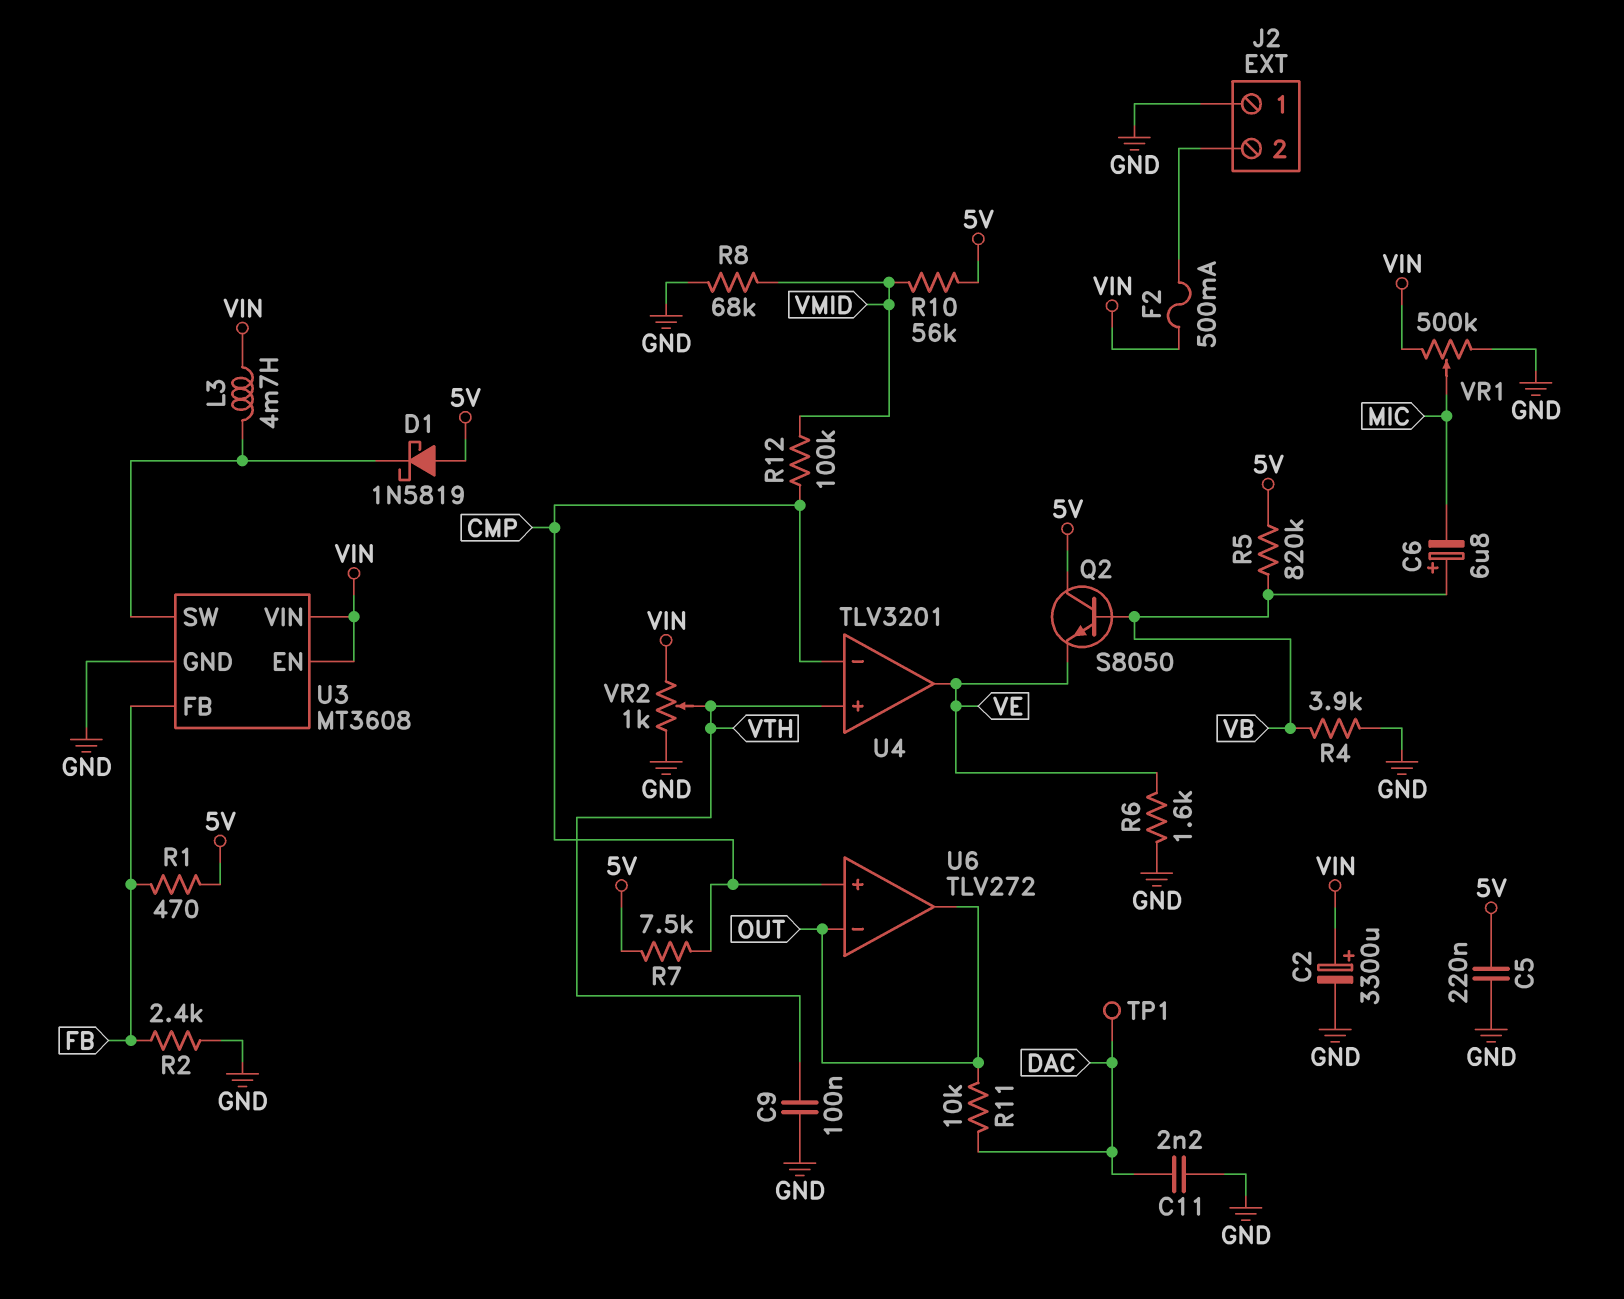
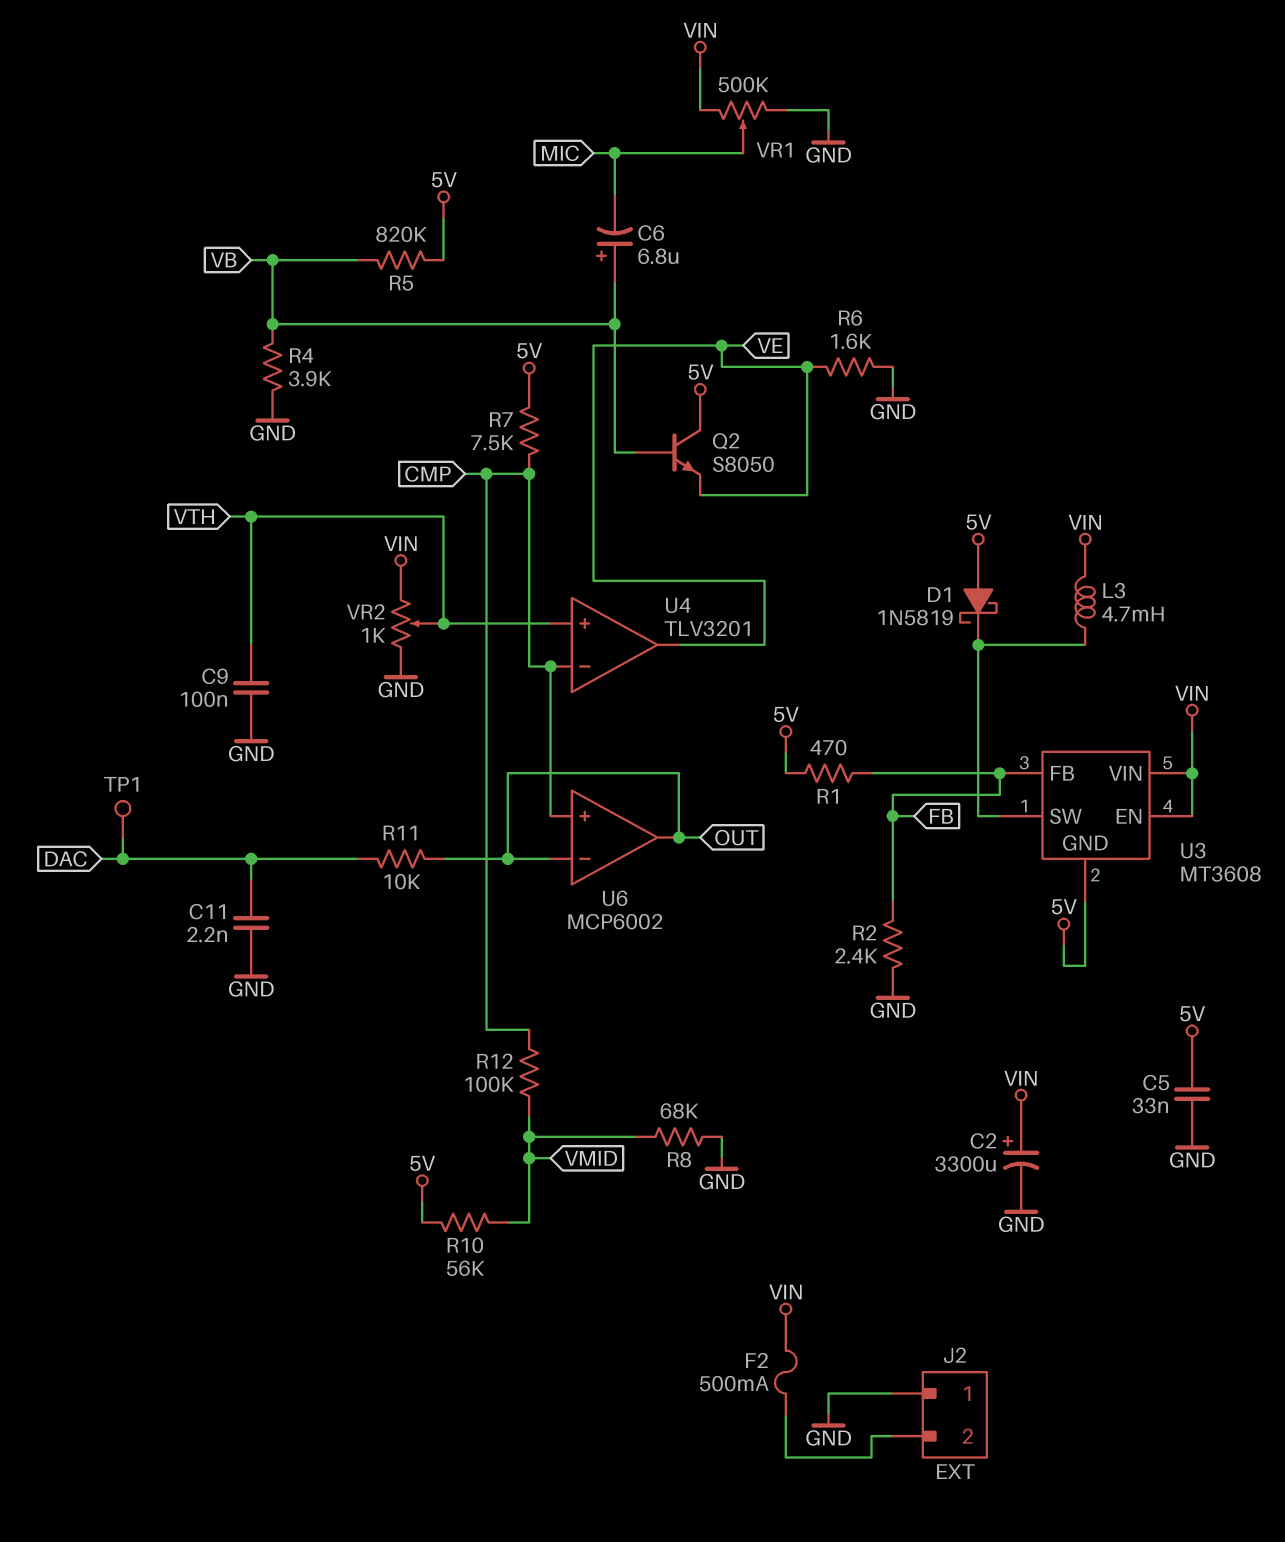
C5: 220nF (5V, GND) -> 33nF (5V, GND)
U3 pin GND: GND -> 5V
U6: TLV272 -> MCP6002

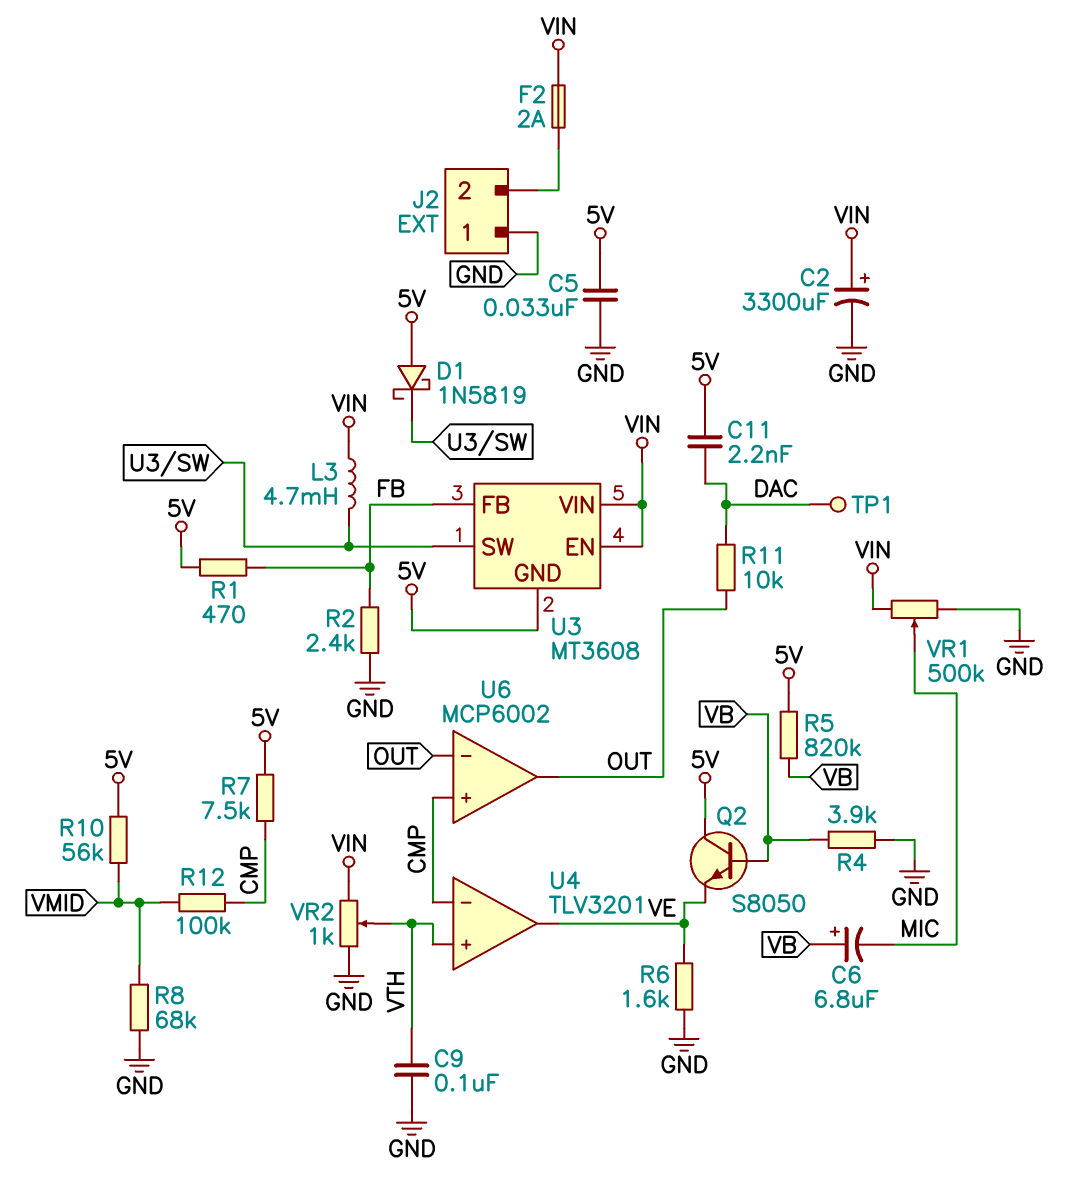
C11: 2.2nF (DAC, GND) -> 2.2nF (5V, DAC)
F2: 500mA (J2/2, VIN) -> 2A (J2/2, VIN)

